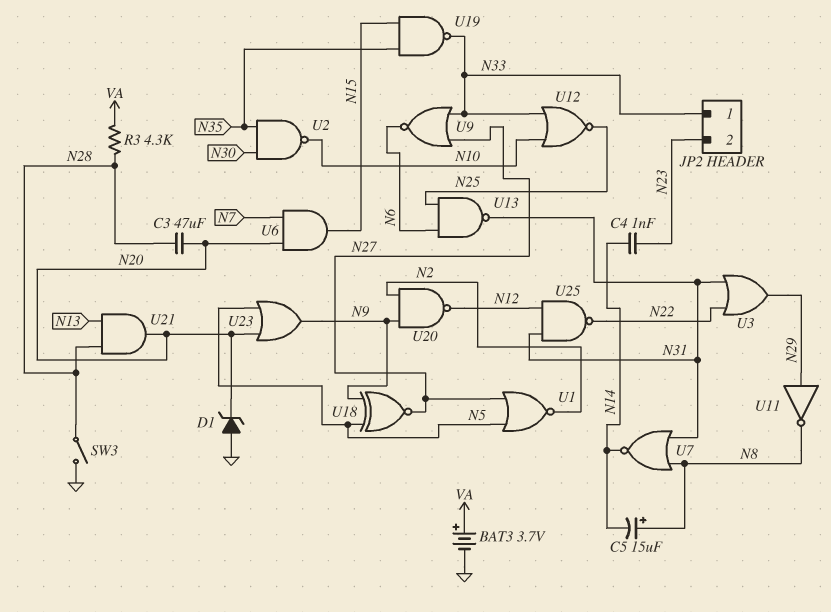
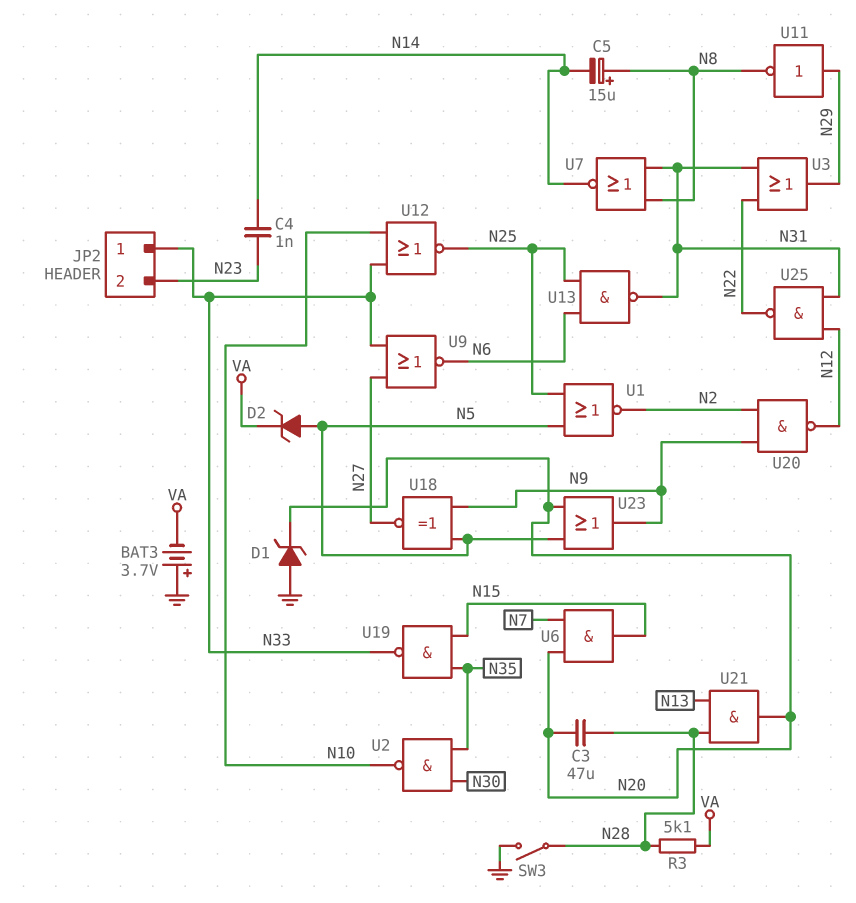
BAT3: 3.7V (plus VA, minus GND) -> 3.7V (plus GND, minus VA)
D2: none -> zener (A N5, K VA)
R3: 4.3k (N28, VA) -> 5.1k (N28, VA)
U1: NOR (in N5, in N27, out N2) -> NOR (in N5, in N25, out N2)

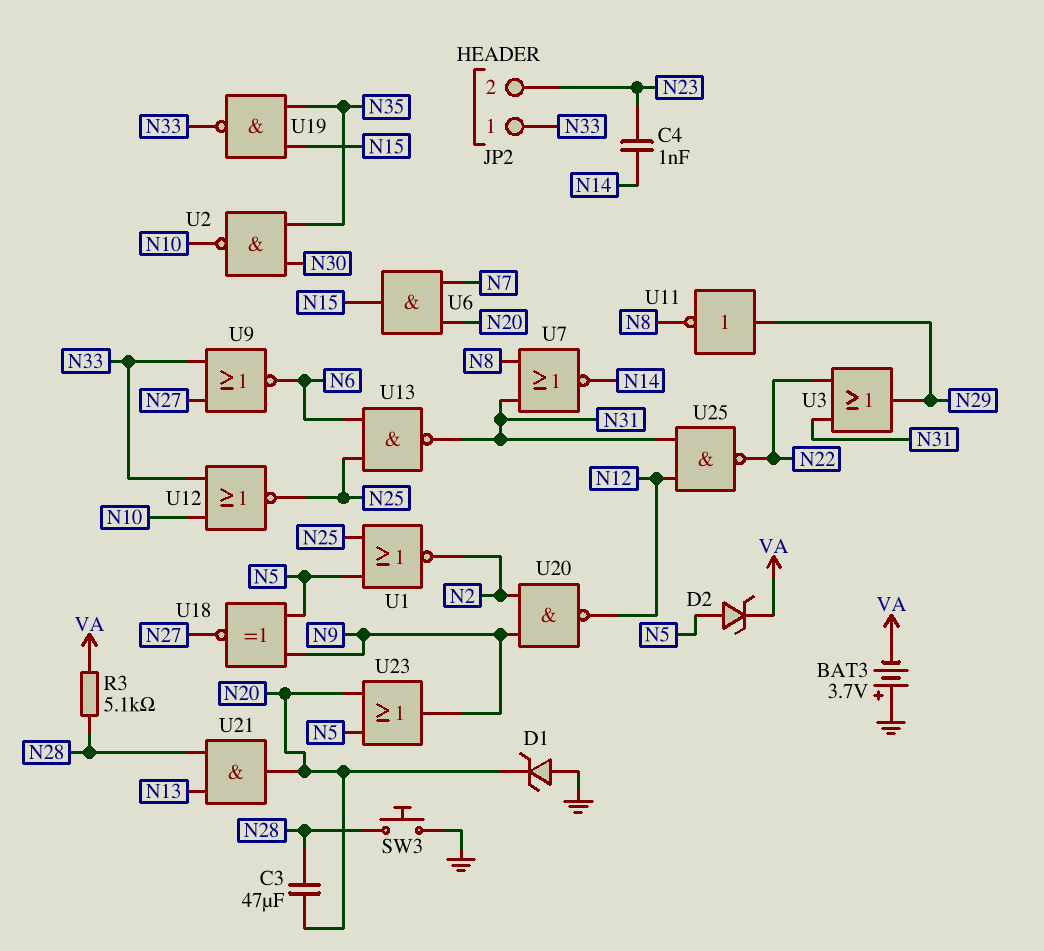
C5: 15uF (plus N8, minus N14) -> none
SW3: switch (GND, N28) -> button (GND, N28)

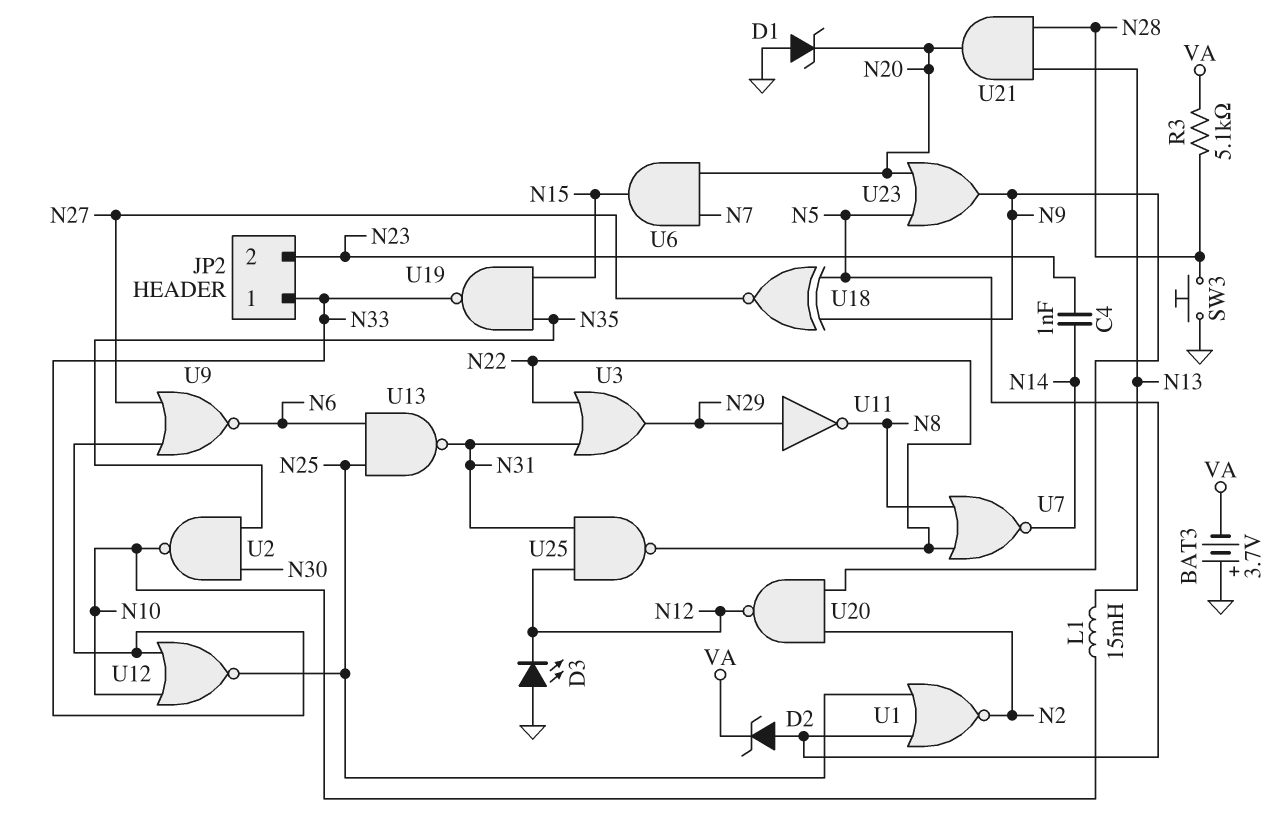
C3: 47uF (N20, N28) -> none
D3: none -> LED (A GND, K N12)
L1: none -> 15mH (N10, N13)
U7: NOR (in N8, in N31, out N14) -> NOR (in N8, in N22, out N14)

